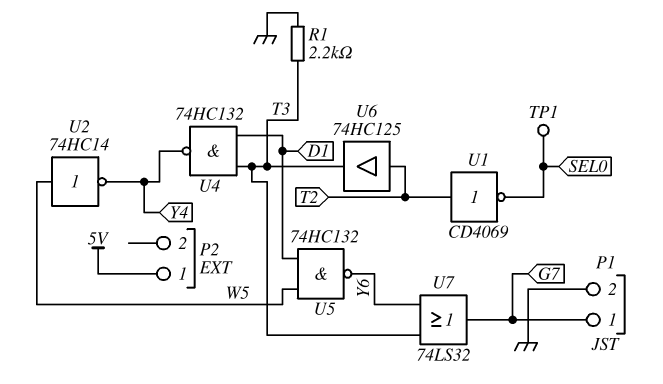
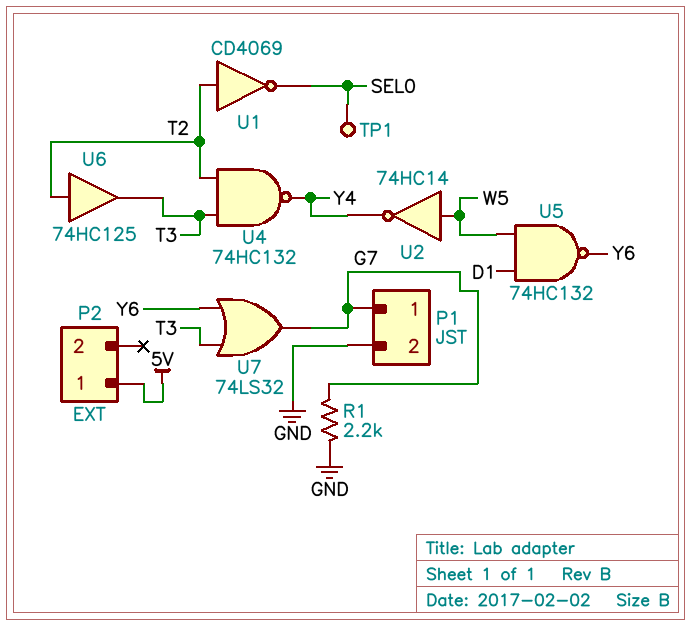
R1: 2.2k (GND, T3) -> 2.2k (G7, GND)
U4: NAND 74HC132 (in D1, in T3, out Y4) -> NAND 74HC132 (in T2, in T3, out Y4)

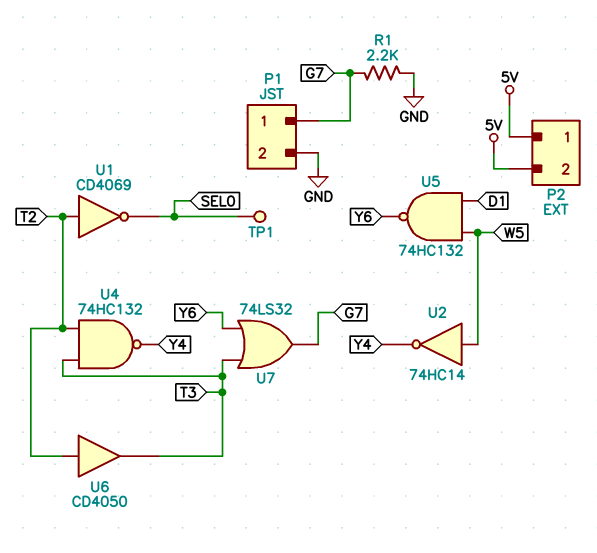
P2 pin 2: none -> 5V
U6: buffer 74HC125 (in T2, out T3) -> buffer CD4050 (in T2, out T3)

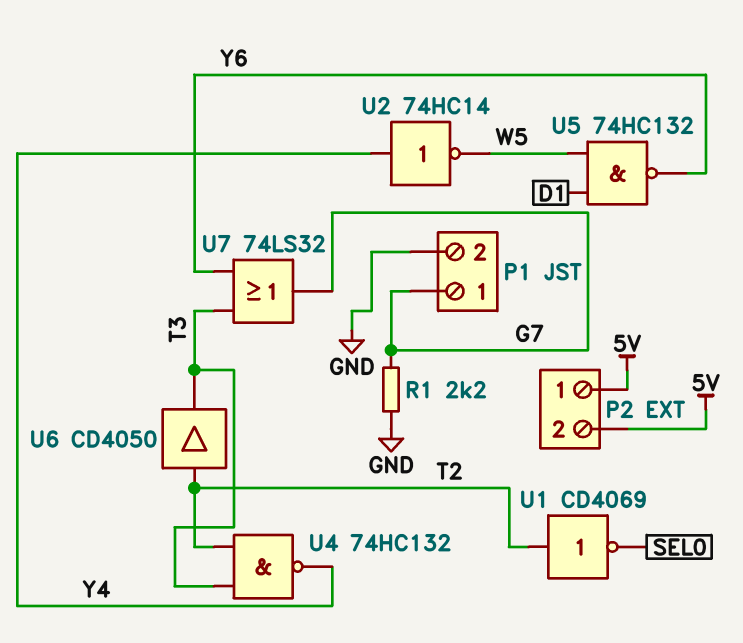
TP1: test point (SEL0) -> none
U2: NOT 74HC14 (in W5, out Y4) -> NOT 74HC14 (in Y4, out W5)

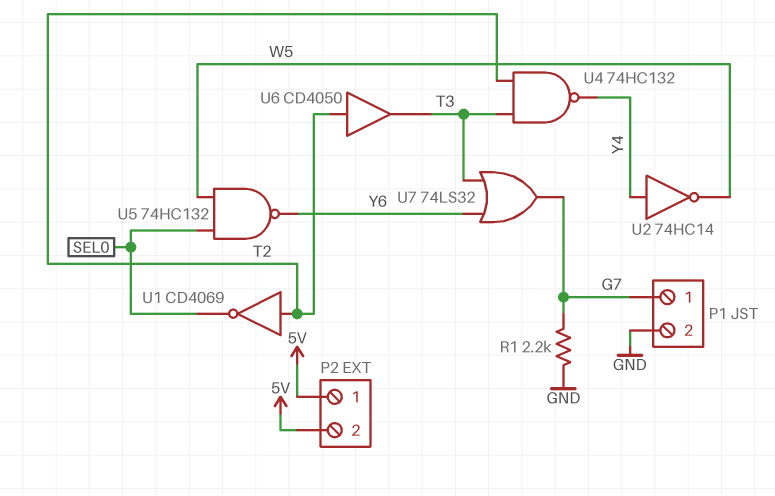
U5: NAND 74HC132 (in D1, in W5, out Y6) -> NAND 74HC132 (in SEL0, in W5, out Y6)

